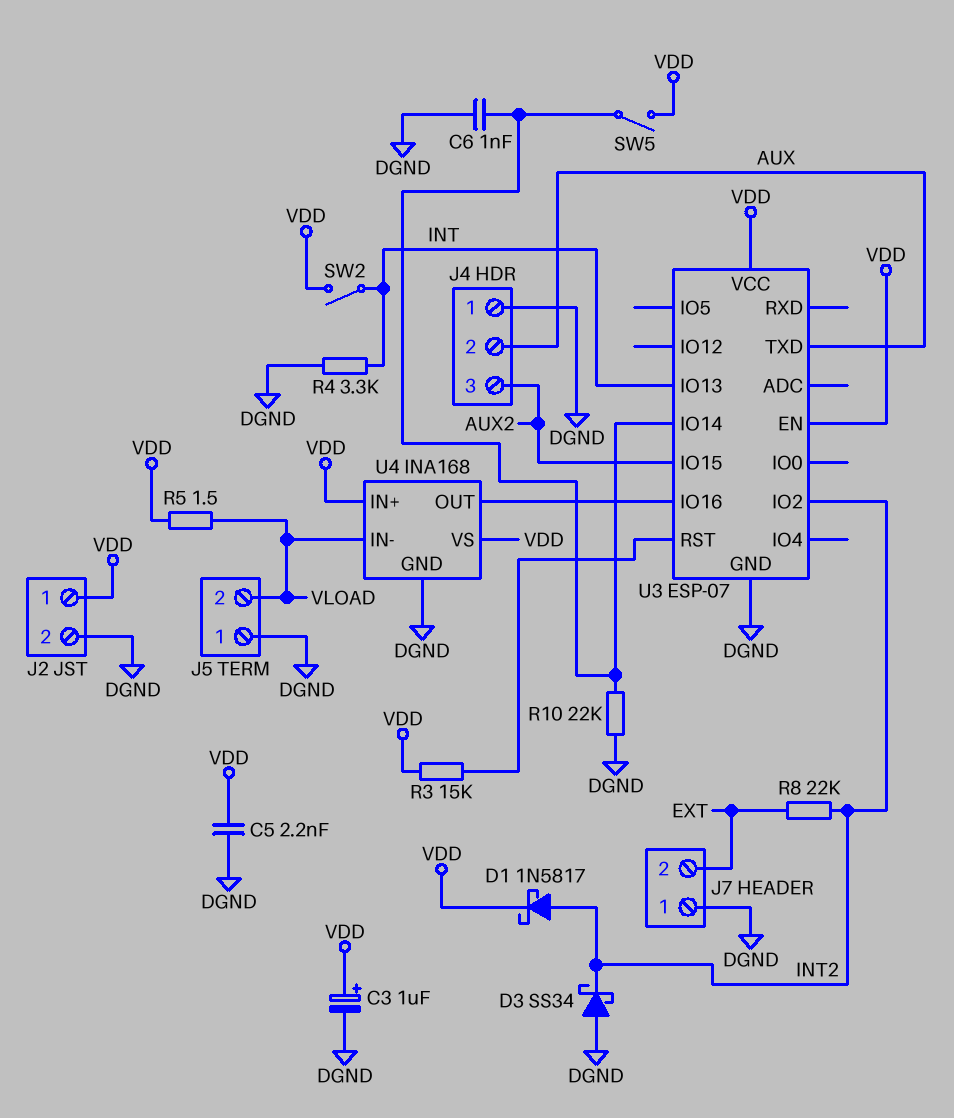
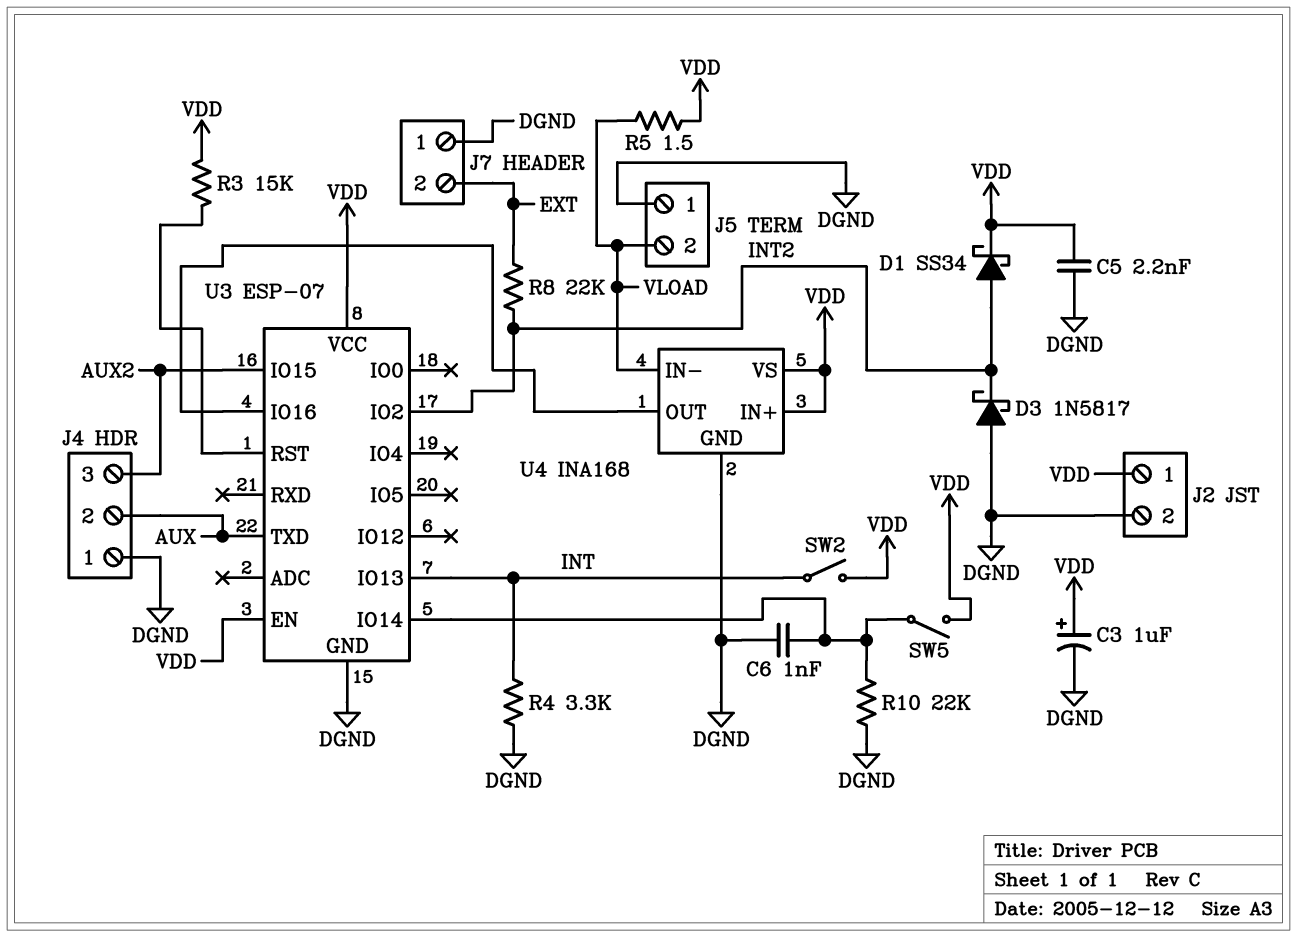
D1: schottky 1N5817 (A INT2, K VDD) -> schottky SS34 (A INT2, K VDD)
D3: schottky SS34 (A DGND, K INT2) -> schottky 1N5817 (A DGND, K INT2)

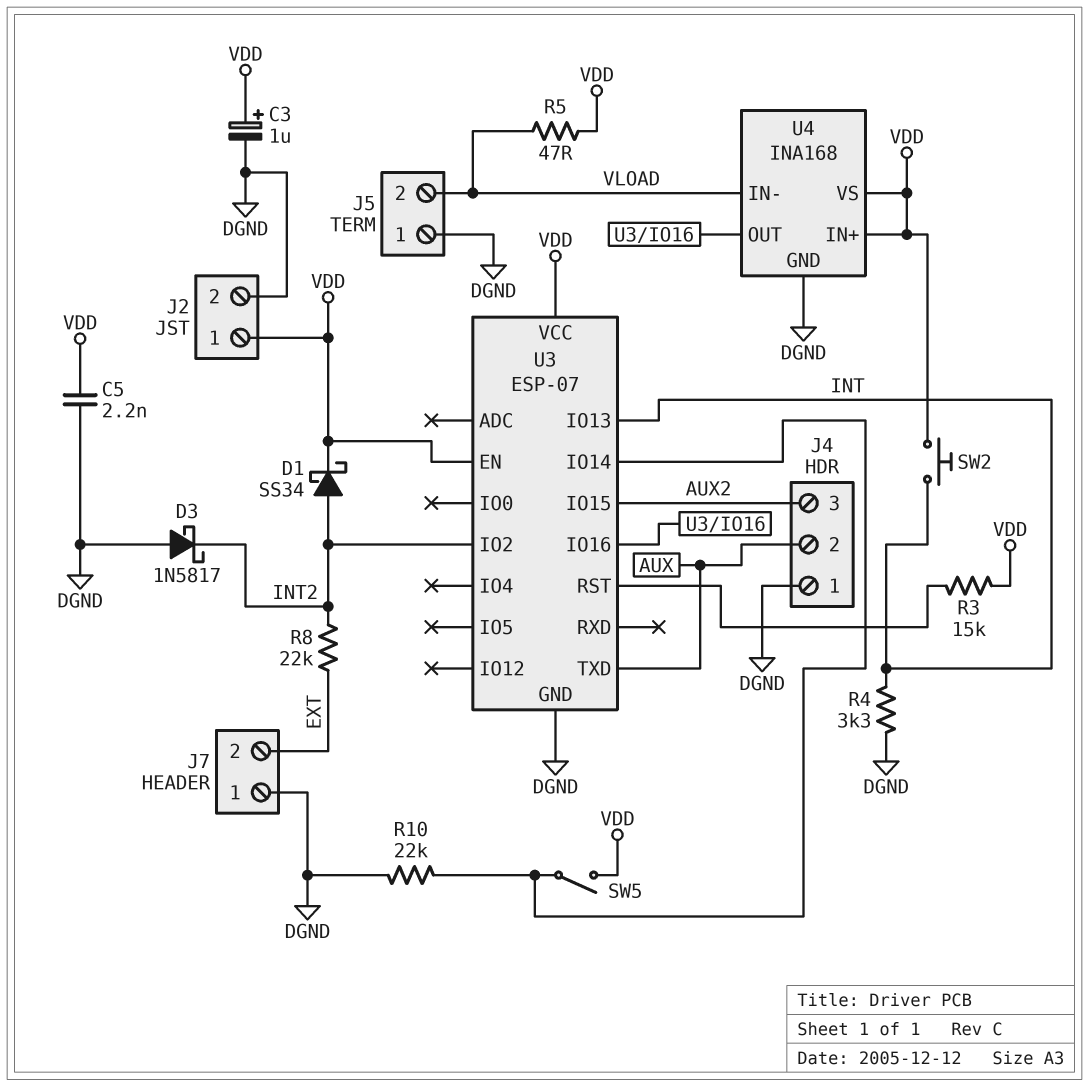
C6: 1nF (DGND, U3/IO14) -> none
R5: 1.5 (VDD, VLOAD) -> 47 (VDD, VLOAD)
SW2: switch (INT, VDD) -> button (INT, VDD)

